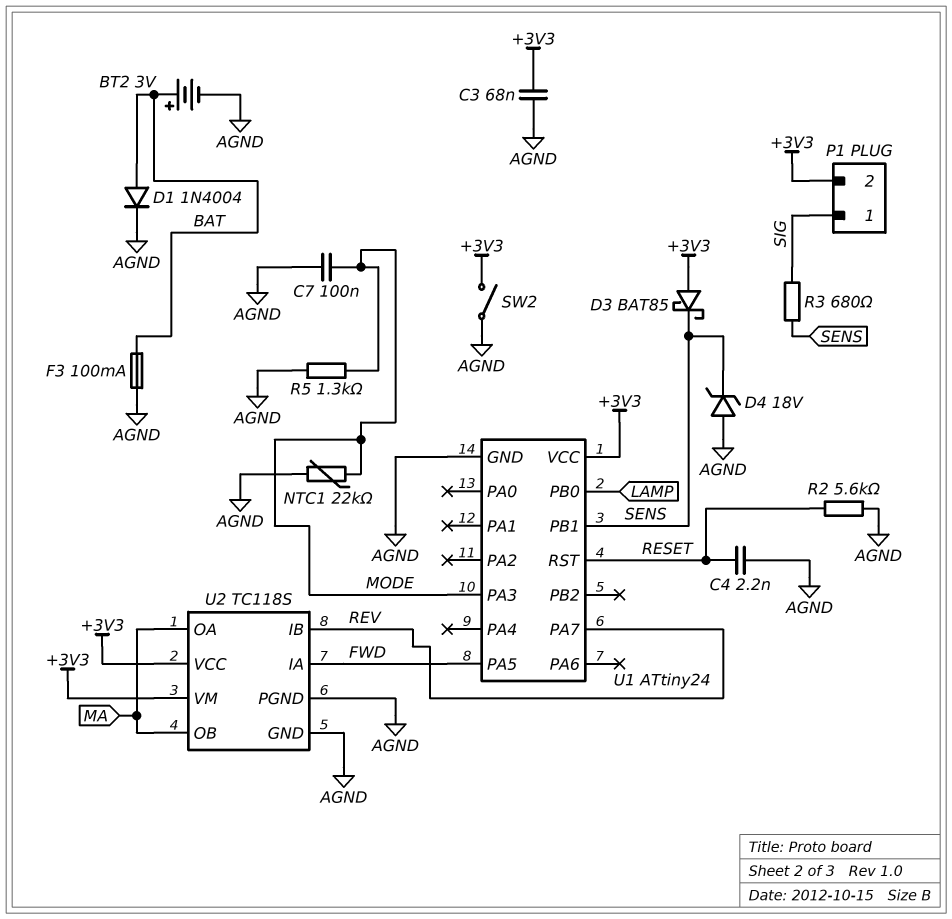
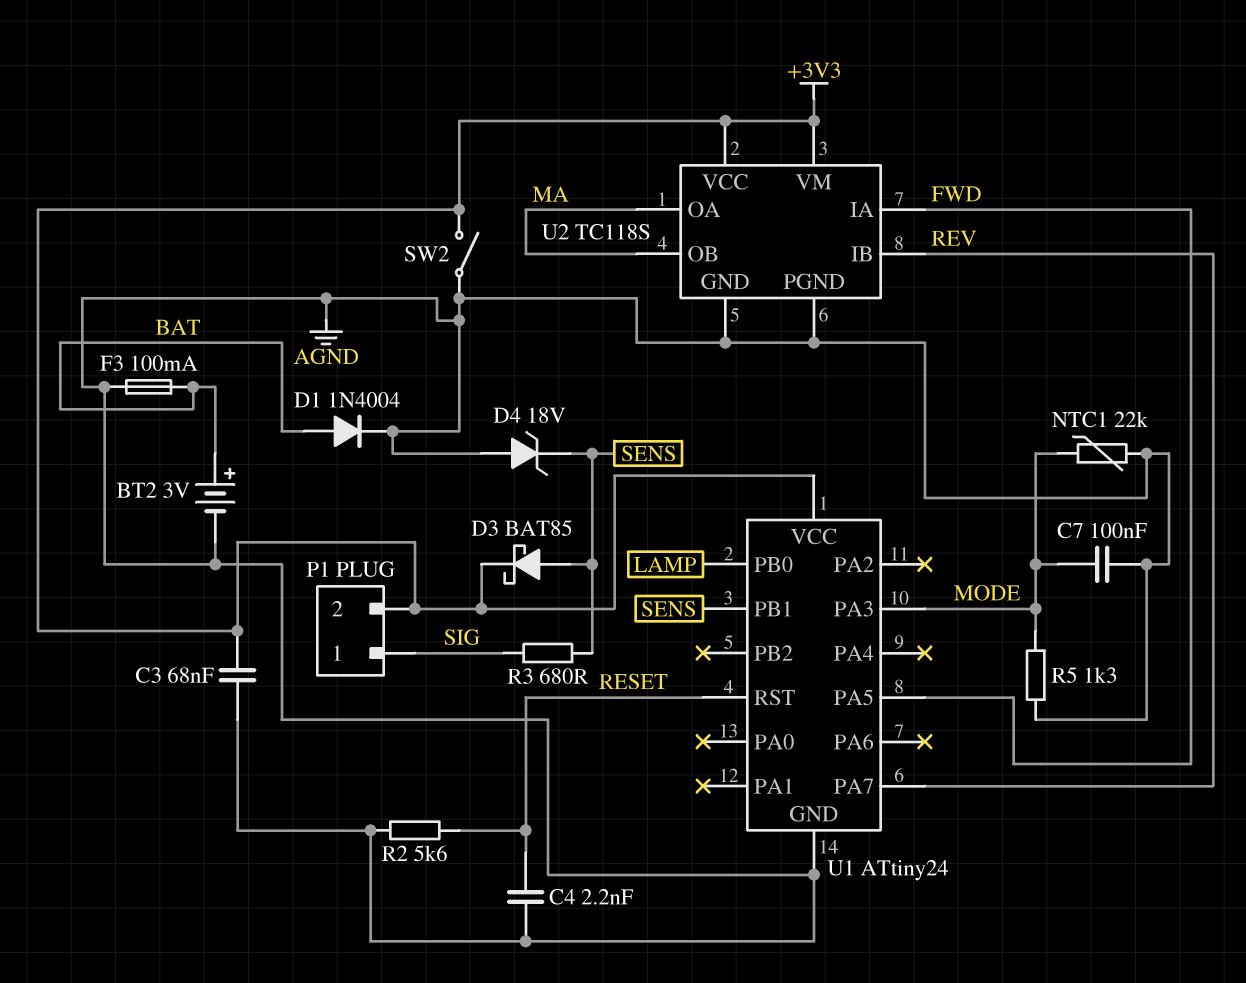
D3: schottky BAT85 (A +3V3, K SENS) -> schottky BAT85 (A SENS, K +3V3)

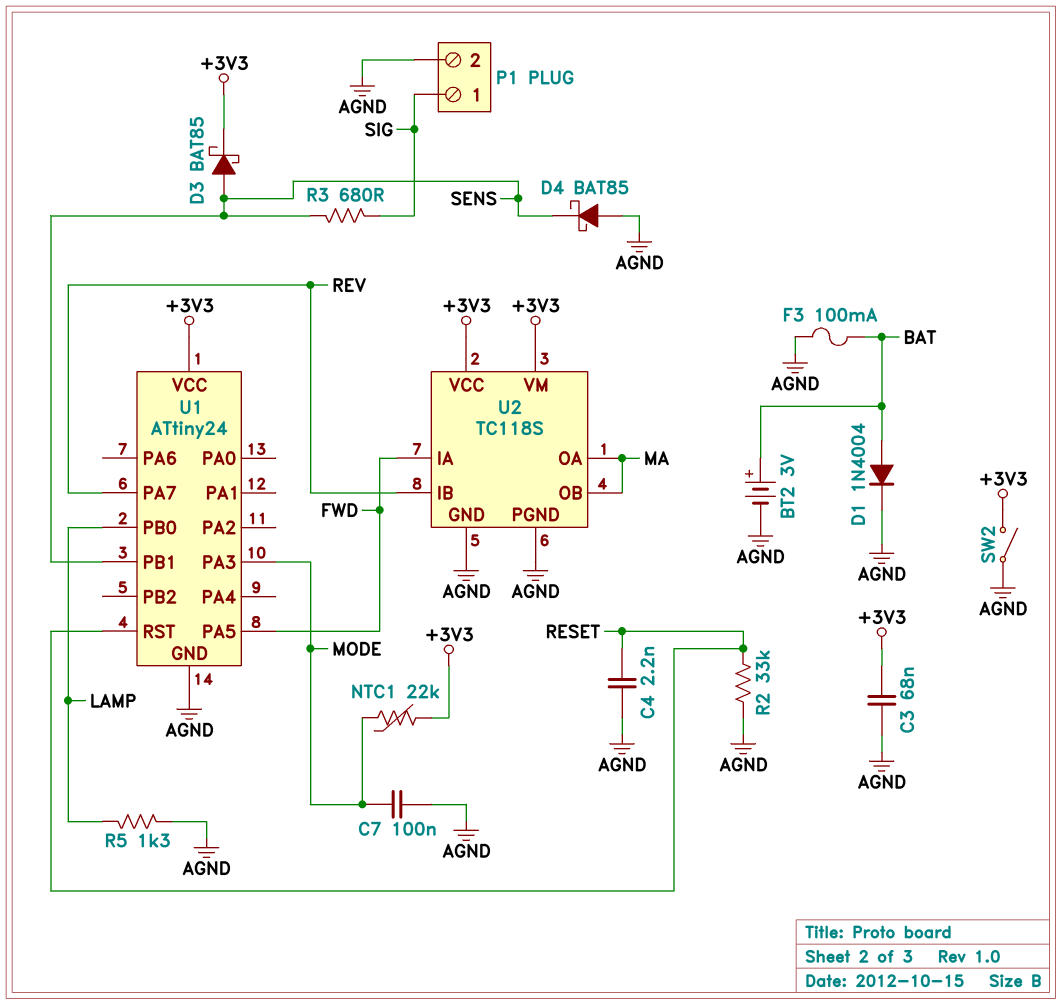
D4: zener 18V (A AGND, K SENS) -> schottky BAT85 (A AGND, K SENS)
NTC1: 22k (AGND, MODE) -> 22k (+3V3, MODE)
P1 pin 2: +3V3 -> AGND
R2: 5.6k (AGND, RESET) -> 33k (AGND, RESET)
R5: 1.3k (AGND, MODE) -> 1.3k (AGND, LAMP)

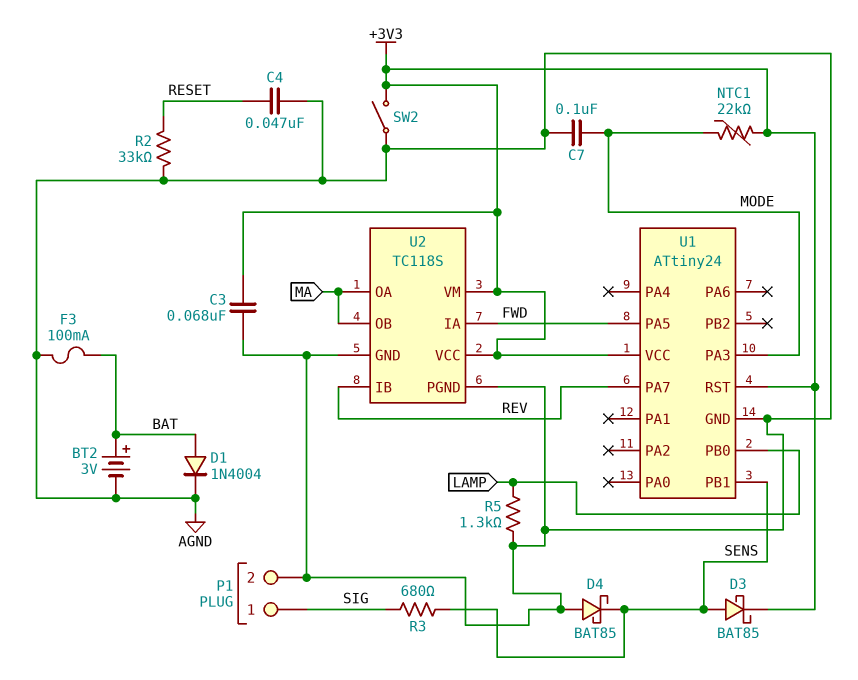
C4: 2.2nF (AGND, RESET) -> 47nF (AGND, RESET)
U1 pin RST: RESET -> +3V3

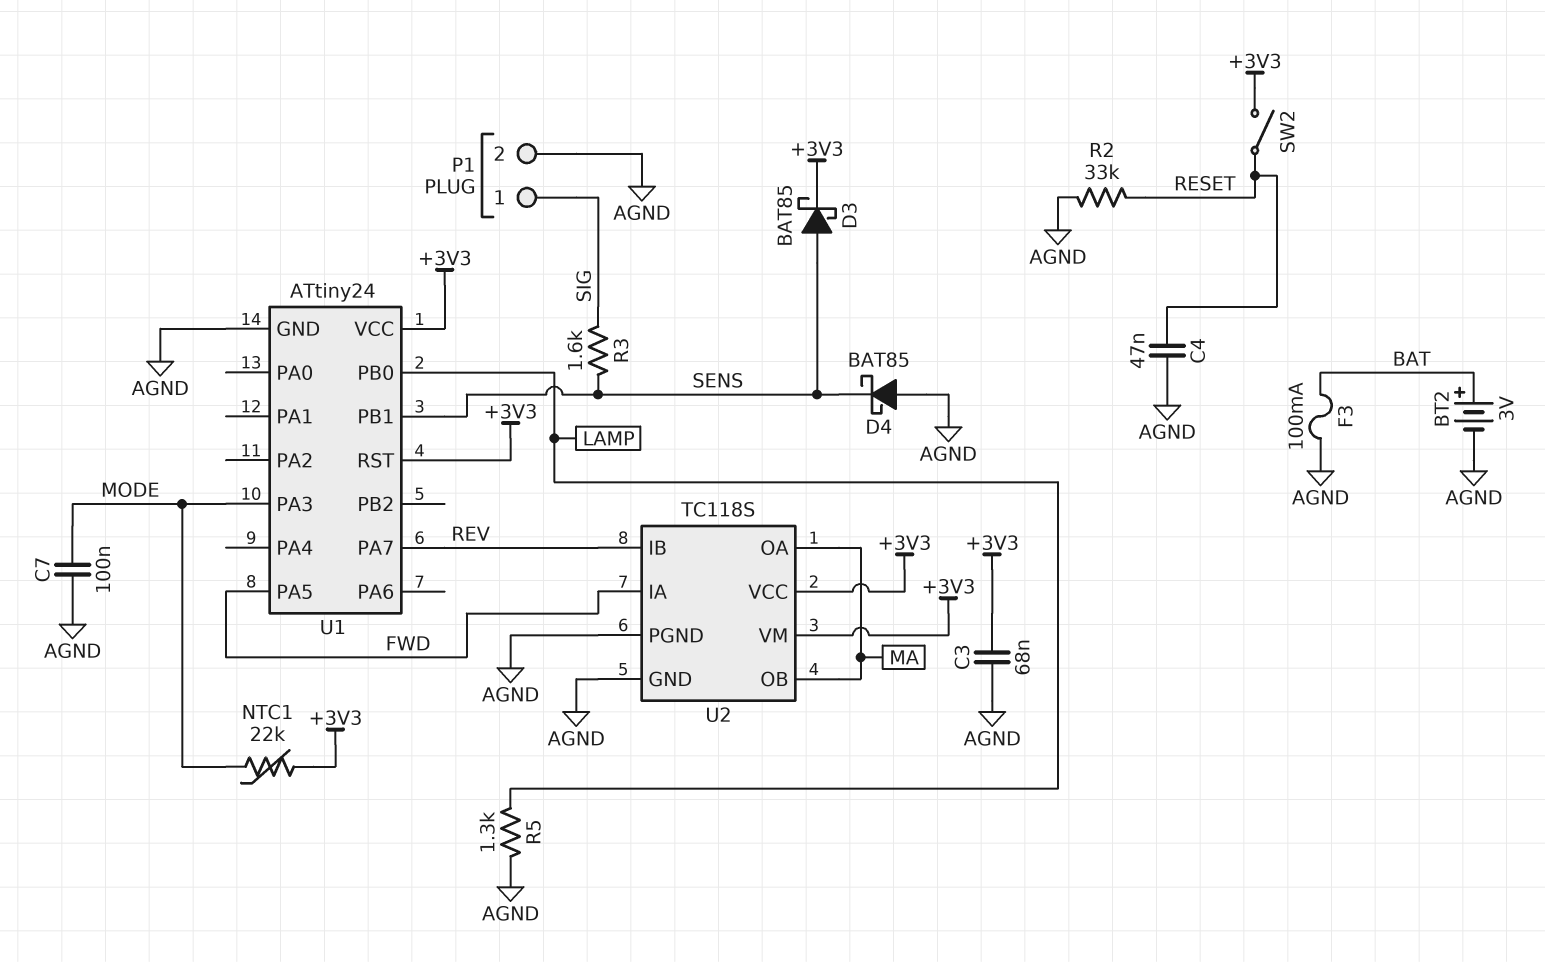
D1: diode 1N4004 (A BAT, K AGND) -> none
R3: 680 (SENS, SIG) -> 1.6k (SENS, SIG)
SW2: switch (+3V3, AGND) -> switch (+3V3, RESET)

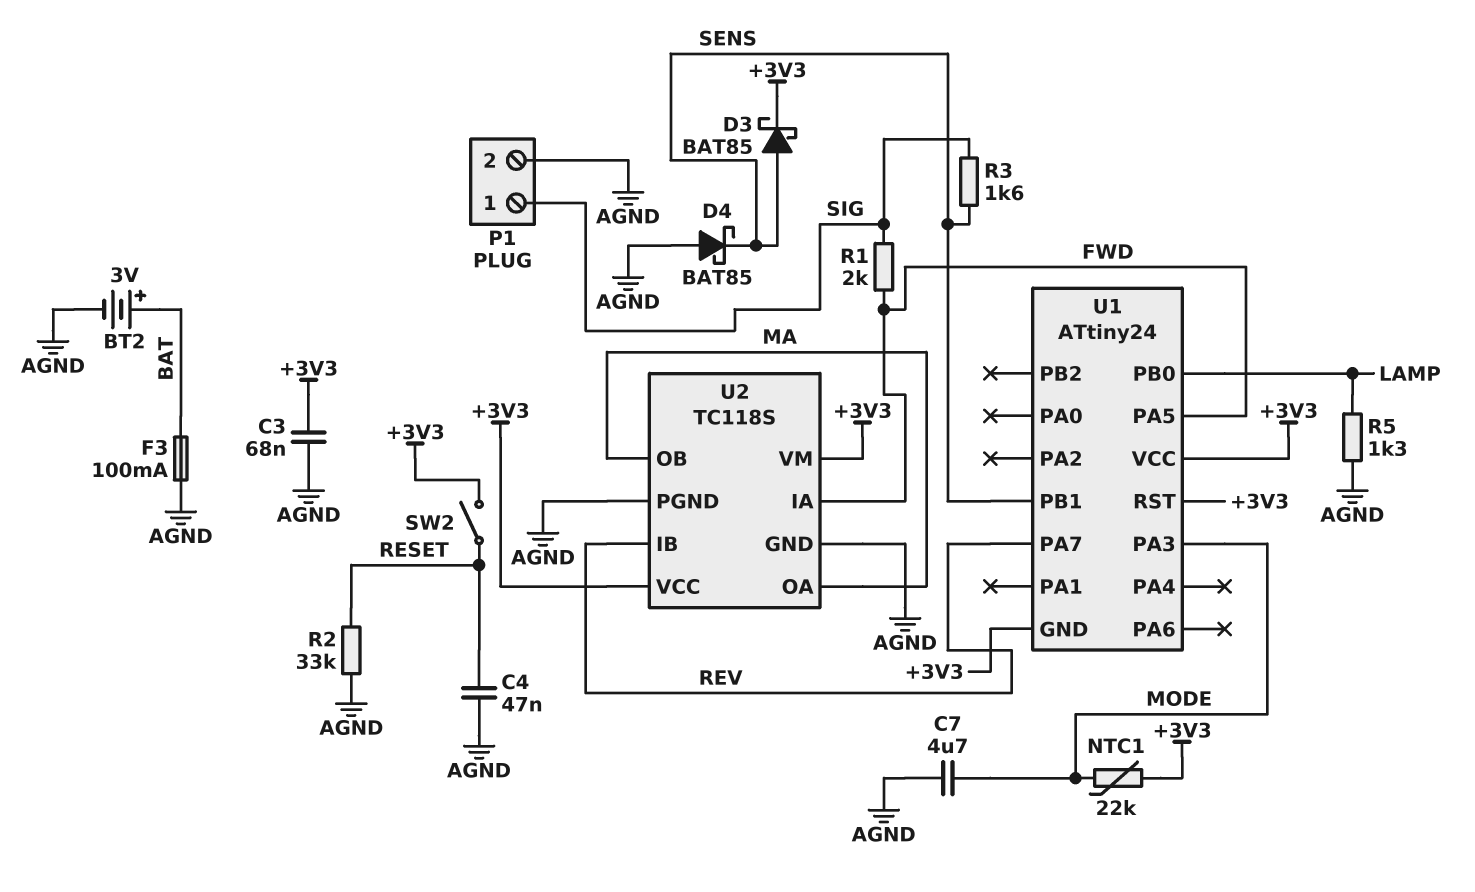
C7: 100nF (AGND, MODE) -> 4.7uF (AGND, MODE)
R1: none -> 2k (FWD, SIG)
U1 pin GND: AGND -> +3V3

